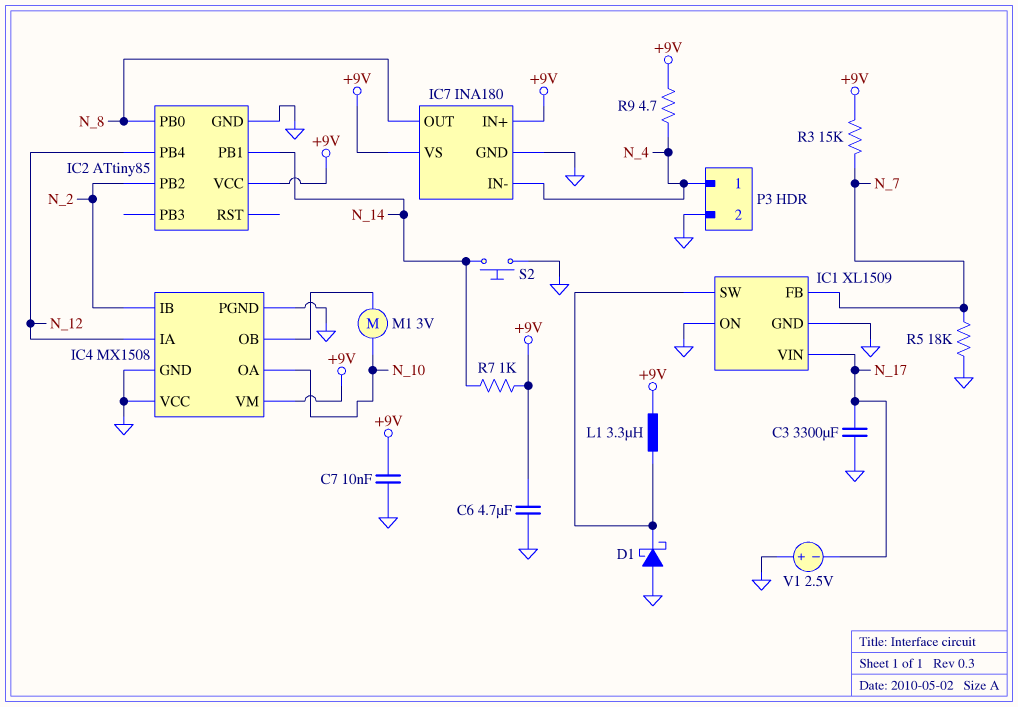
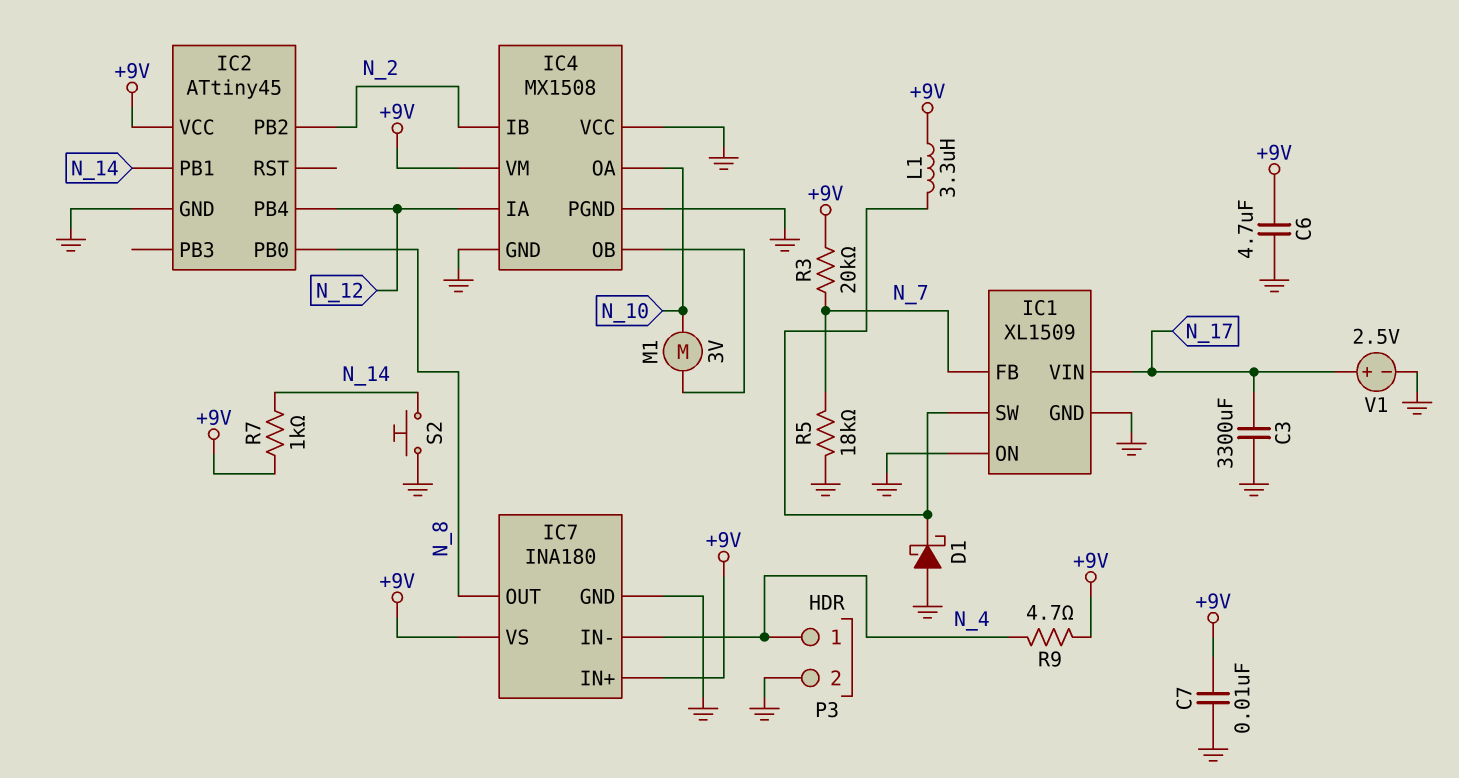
IC2: ATtiny85 -> ATtiny45
R3: 15k (+9V, N_7) -> 20k (+9V, N_7)
V1: 2.5V (plus GND, minus N_17) -> 2.5V (plus N_17, minus GND)

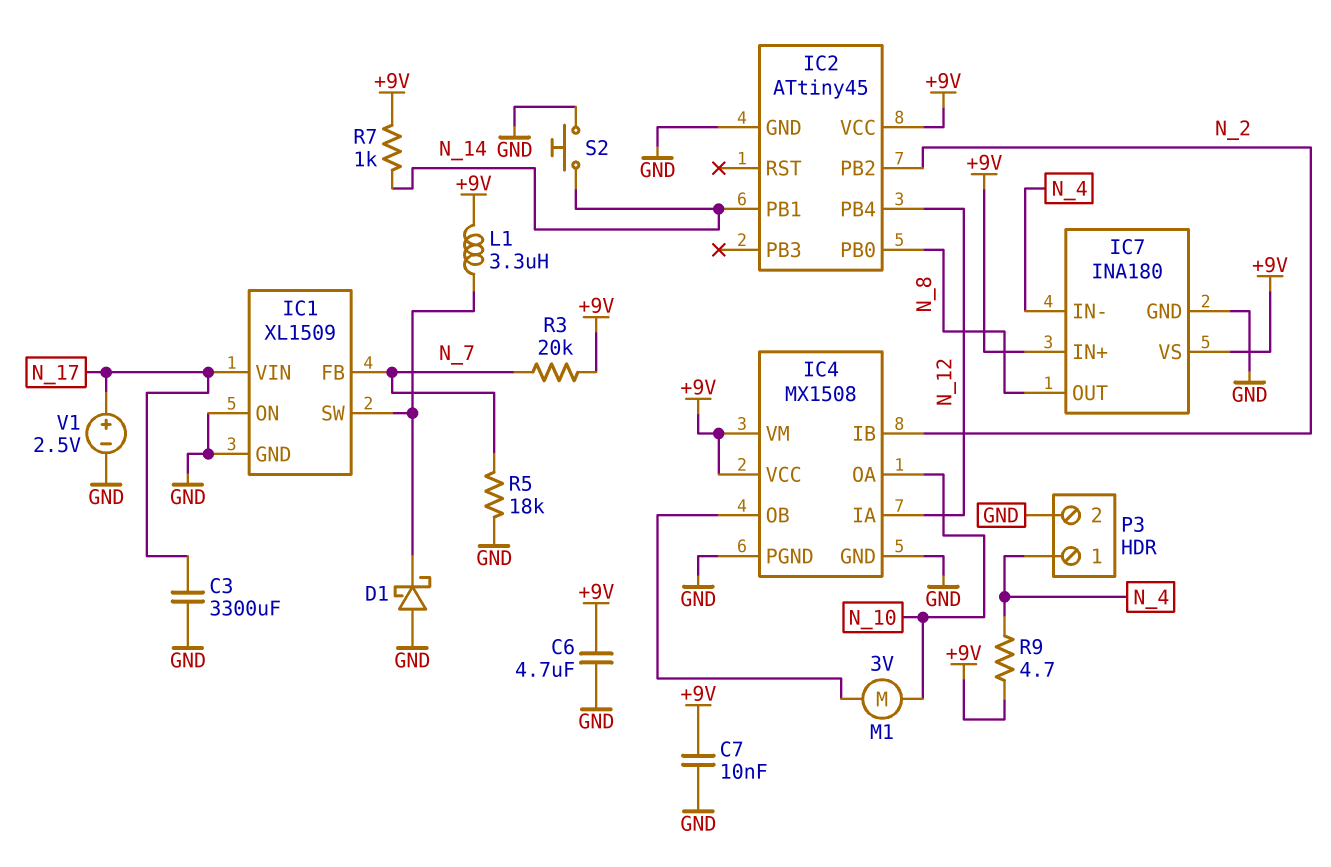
IC4 pin VCC: GND -> +9V

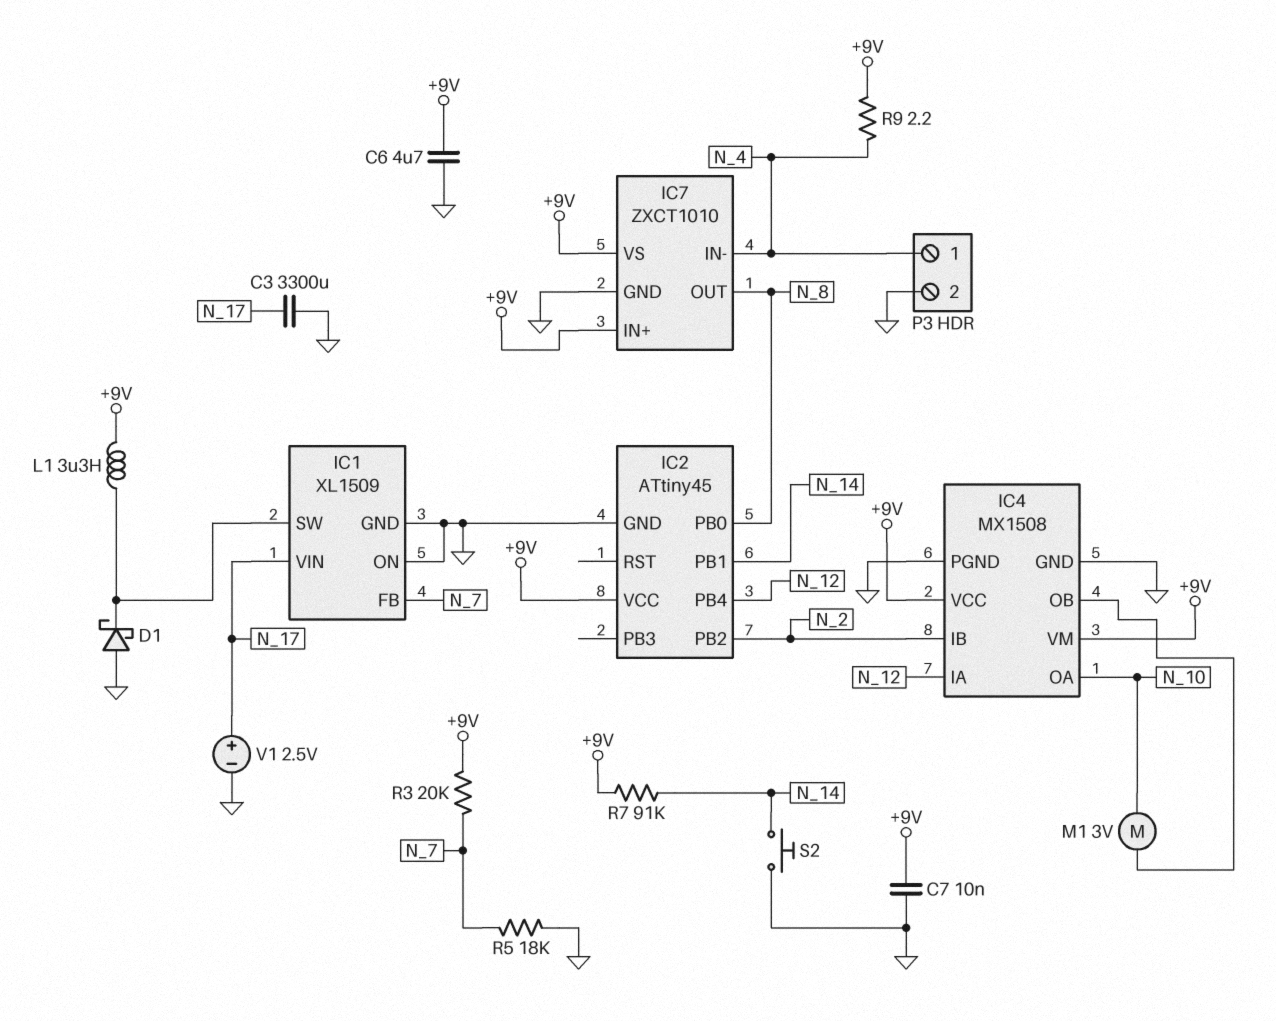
IC7: INA180 -> ZXCT1010
R7: 1k (+9V, N_14) -> 91k (+9V, N_14)
R9: 4.7 (+9V, N_4) -> 2.2 (+9V, N_4)

